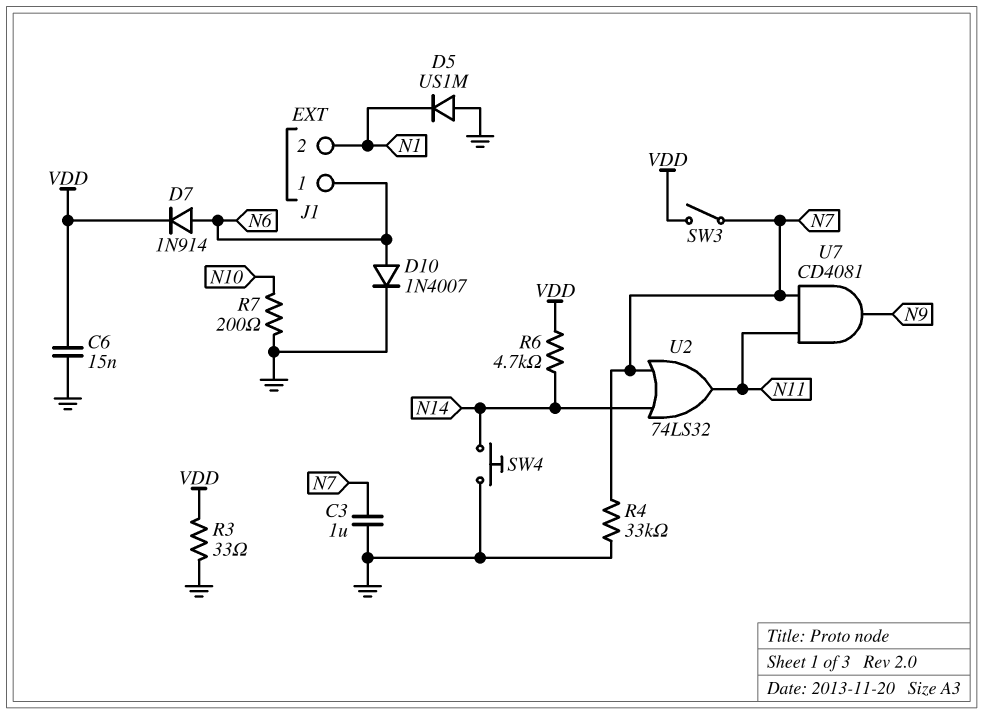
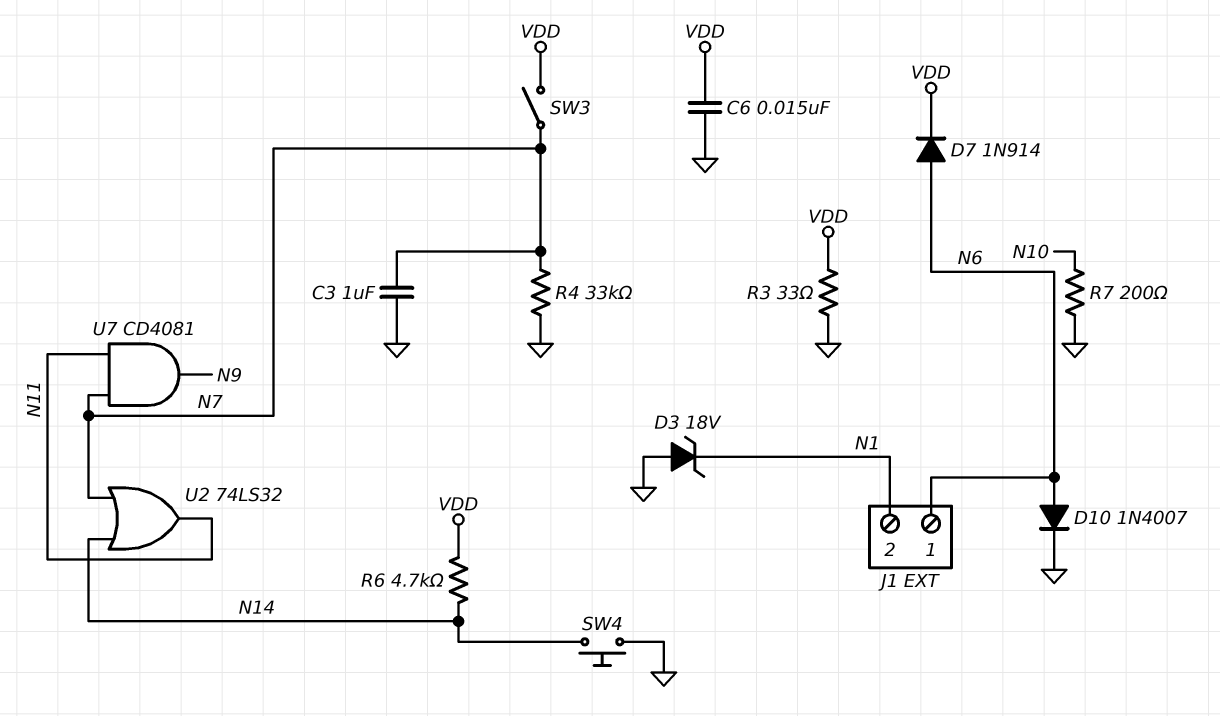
D3: none -> zener 18V (A GND, K N1)
D5: diode US1M (A GND, K N1) -> none

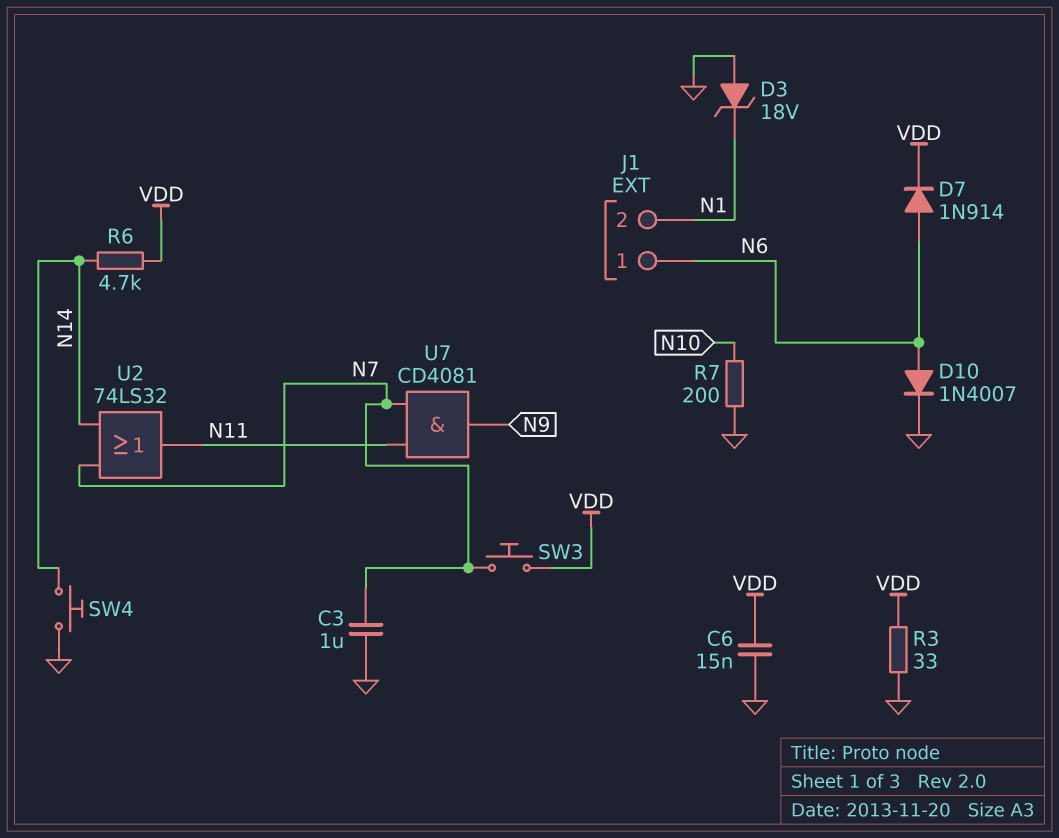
R4: 33k (GND, N7) -> none
SW3: switch (N7, VDD) -> button (N7, VDD)

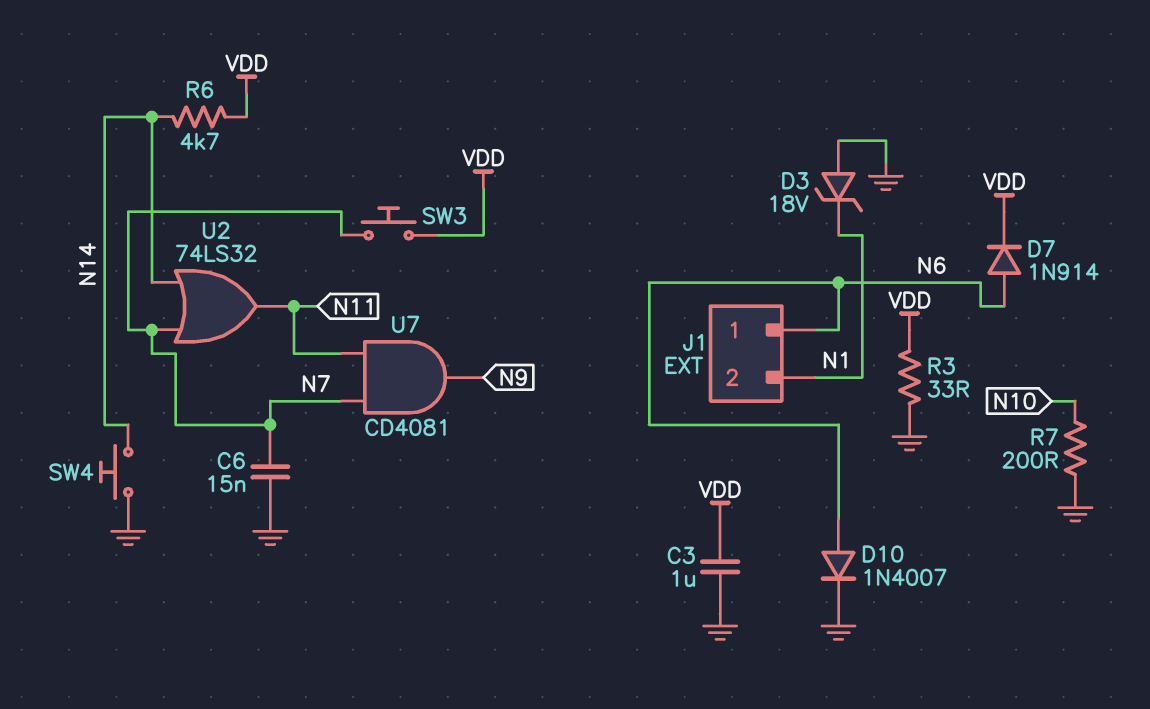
C3: 1uF (GND, N7) -> 1uF (GND, VDD)
C6: 15nF (GND, VDD) -> 15nF (GND, N7)

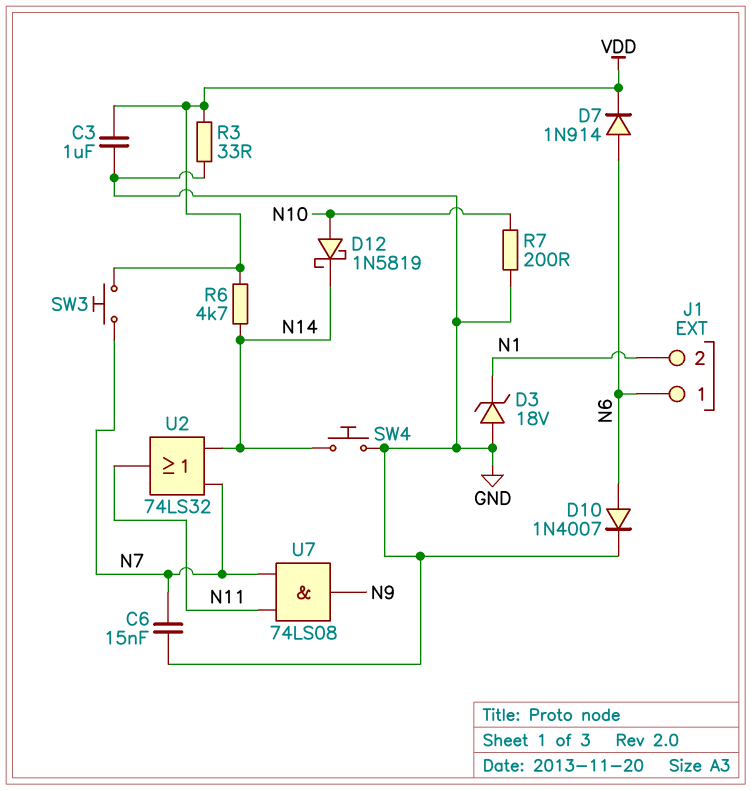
D12: none -> schottky 1N5819 (A N10, K N14)
U7: AND CD4081 (in N7, in N11, out N9) -> AND 74LS08 (in N7, in N11, out N9)

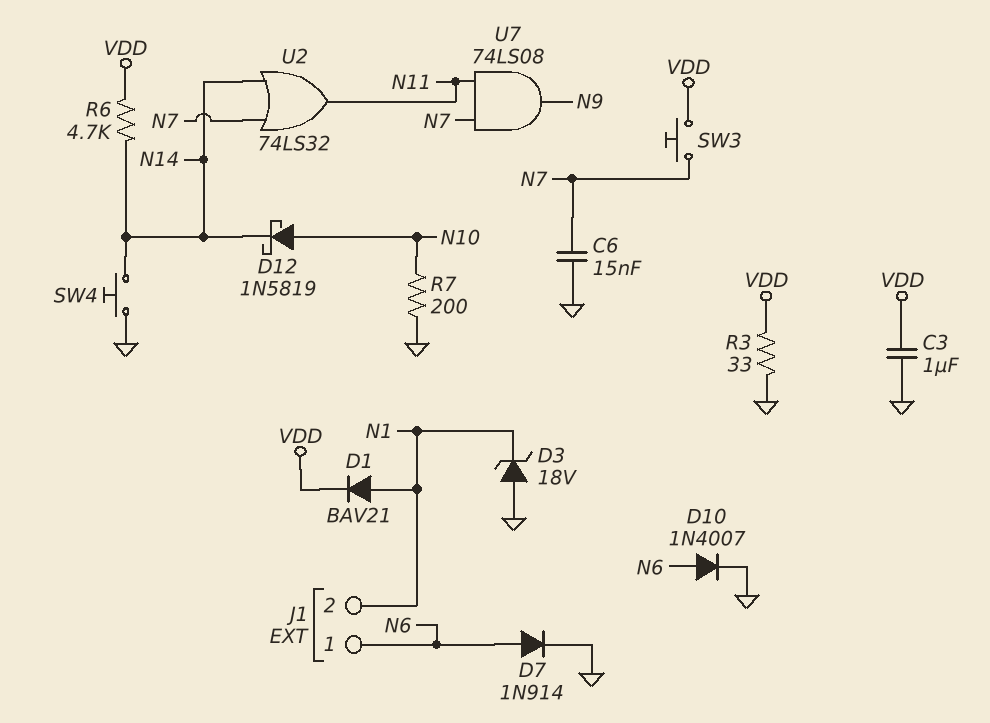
D1: none -> diode BAV21 (A N1, K VDD)
D7: diode 1N914 (A N6, K VDD) -> diode 1N914 (A N6, K GND)

